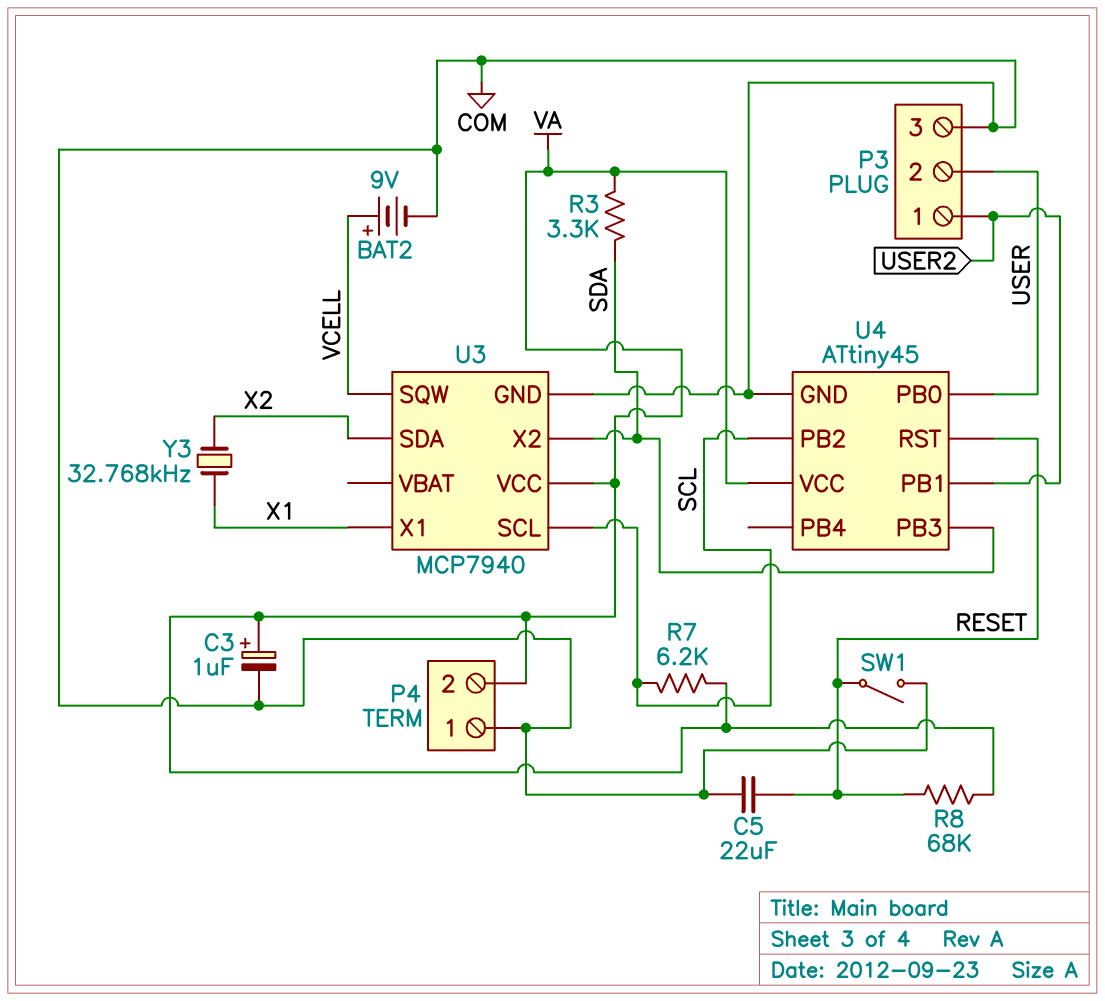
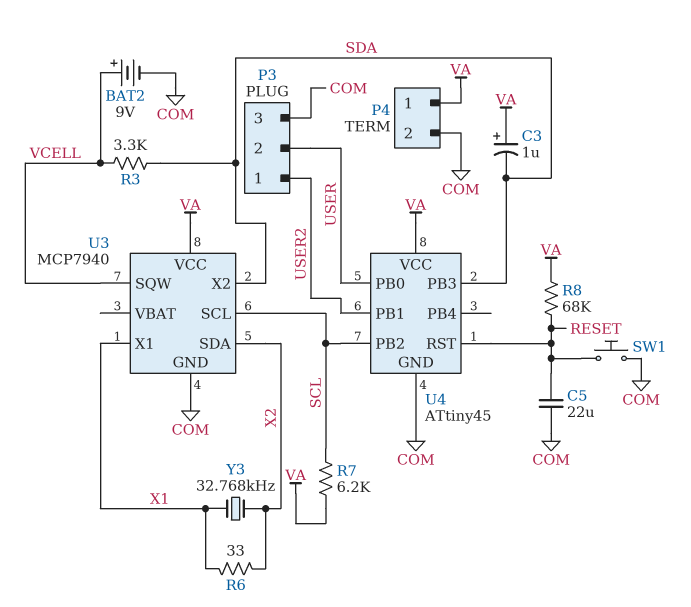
C3: 1uF (plus VA, minus COM) -> 1uF (plus VA, minus SDA)
P4 pin 1: COM -> VA
P4 pin 2: VA -> COM
R3: 3.3k (SDA, VA) -> 3.3k (SDA, VCELL)
R6: none -> 33 (X1, X2)
SW1: switch (COM, RESET) -> button (COM, RESET)

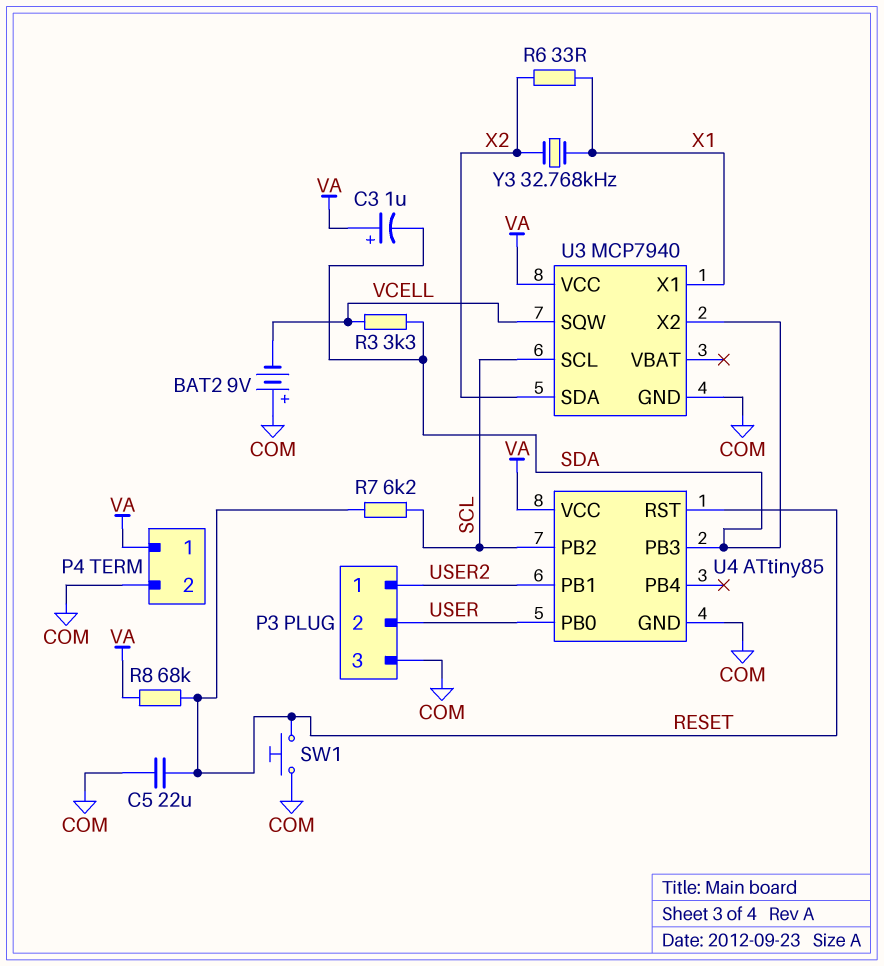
BAT2: 9V (plus VCELL, minus COM) -> 9V (plus COM, minus VCELL)
R7: 6.2k (SCL, VA) -> 6.2k (RESET, SCL)
U4: ATtiny45 -> ATtiny85

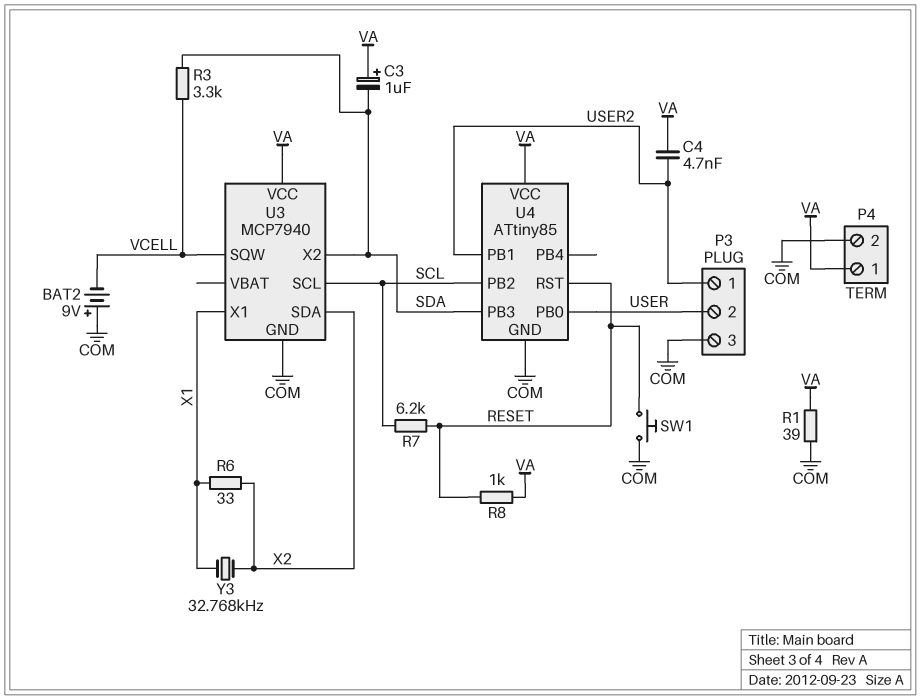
C4: none -> 4.7nF (USER2, VA)
C5: 22uF (COM, RESET) -> none
R1: none -> 39 (COM, VA)
R8: 68k (RESET, VA) -> 1k (RESET, VA)

